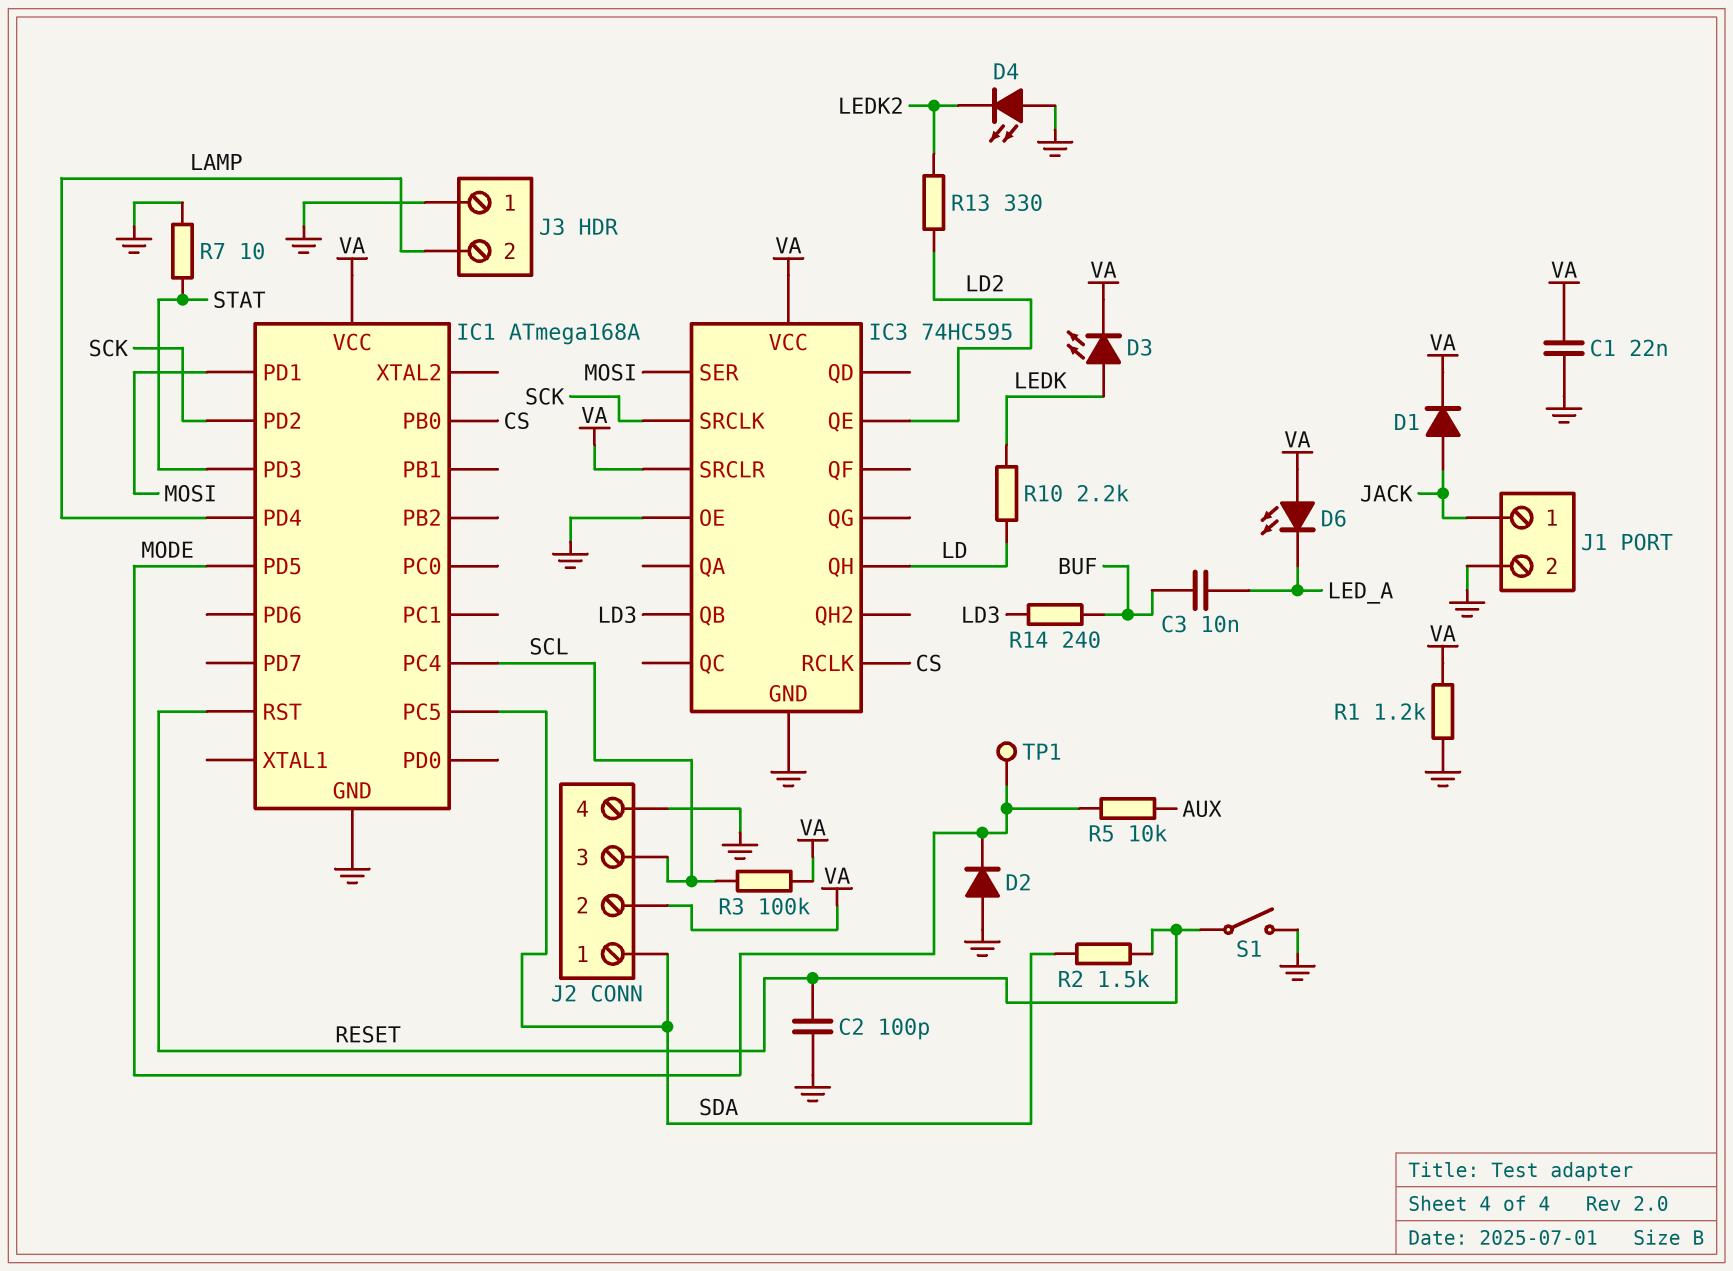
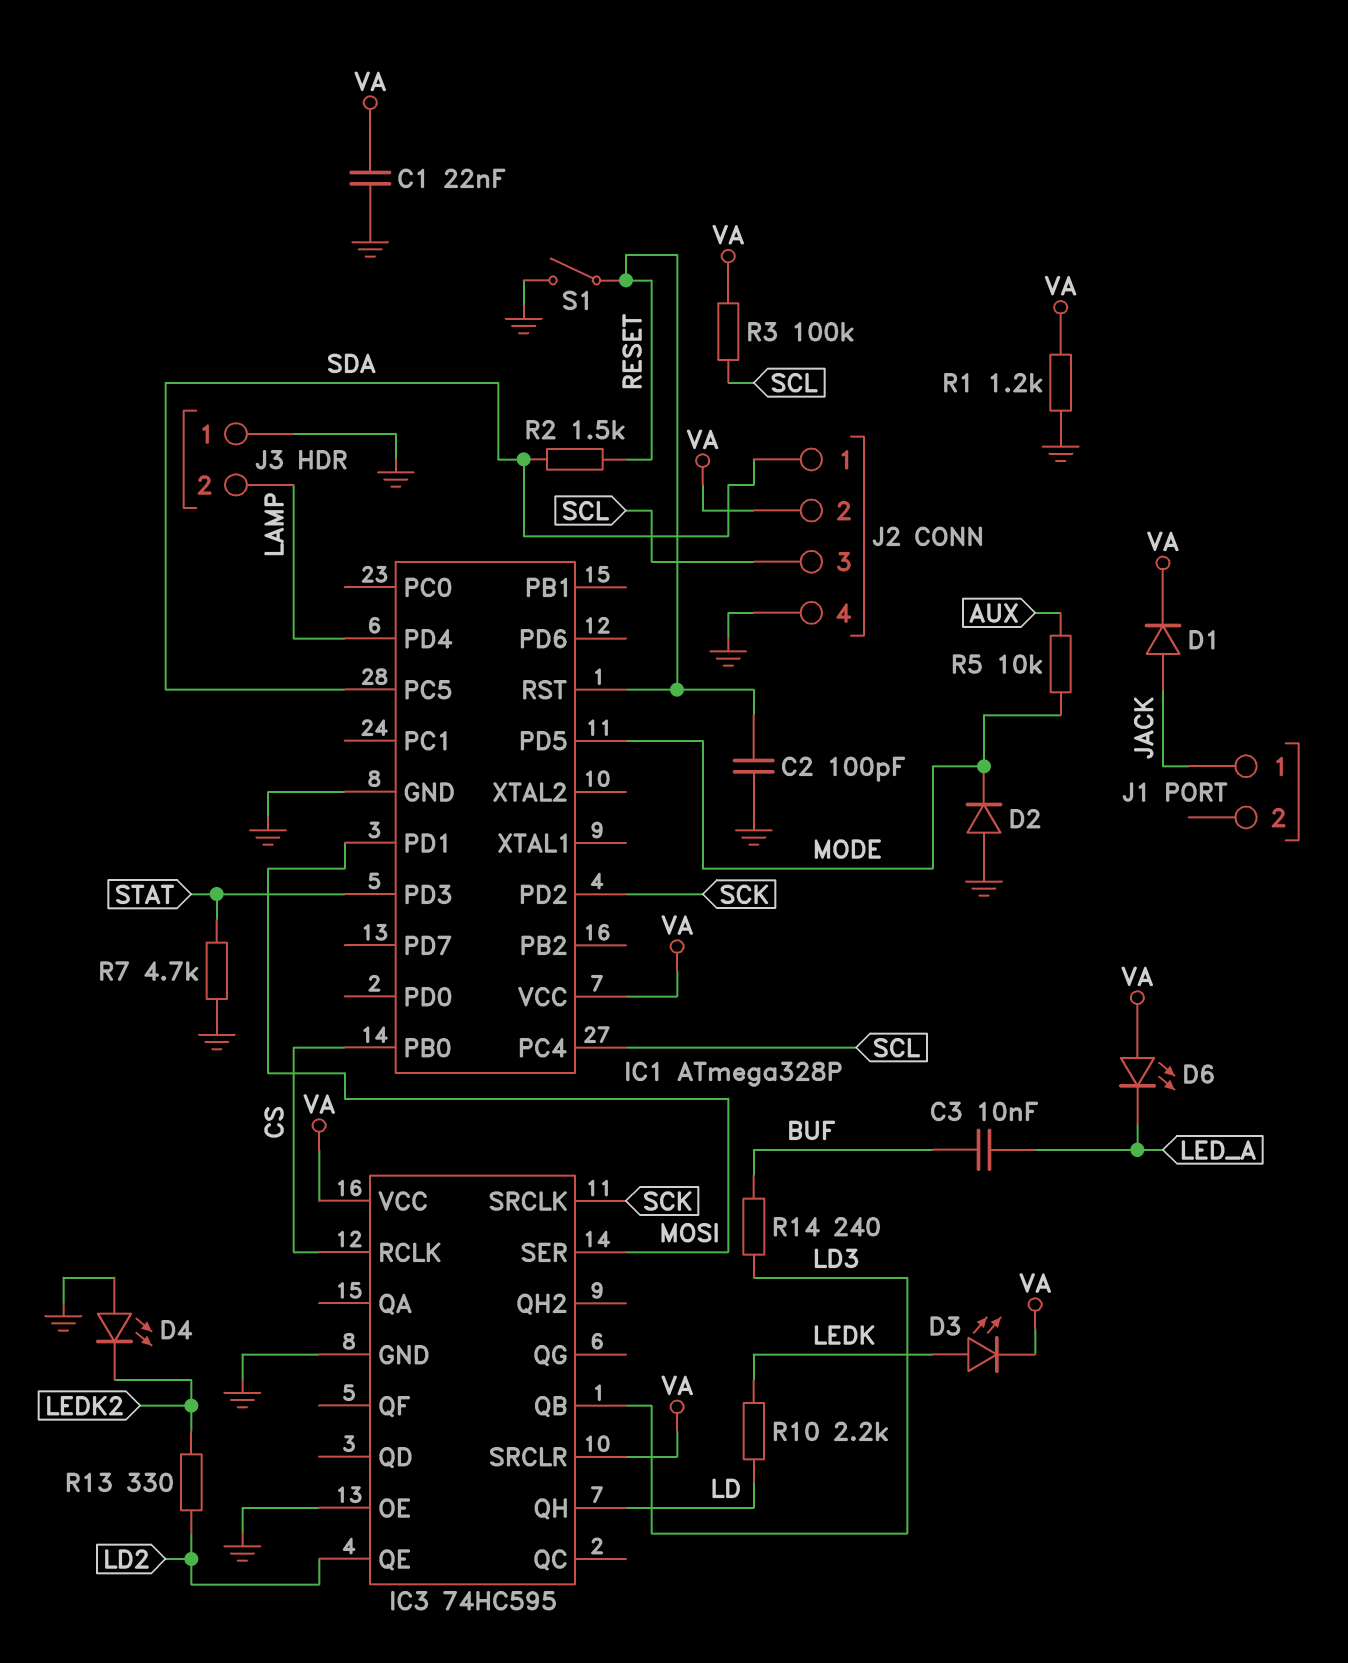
IC1: ATmega168A -> ATmega328P
J1 pin 2: GND -> none
R7: 10 (GND, STAT) -> 4.7k (GND, STAT)
TP1: test point (MODE) -> none

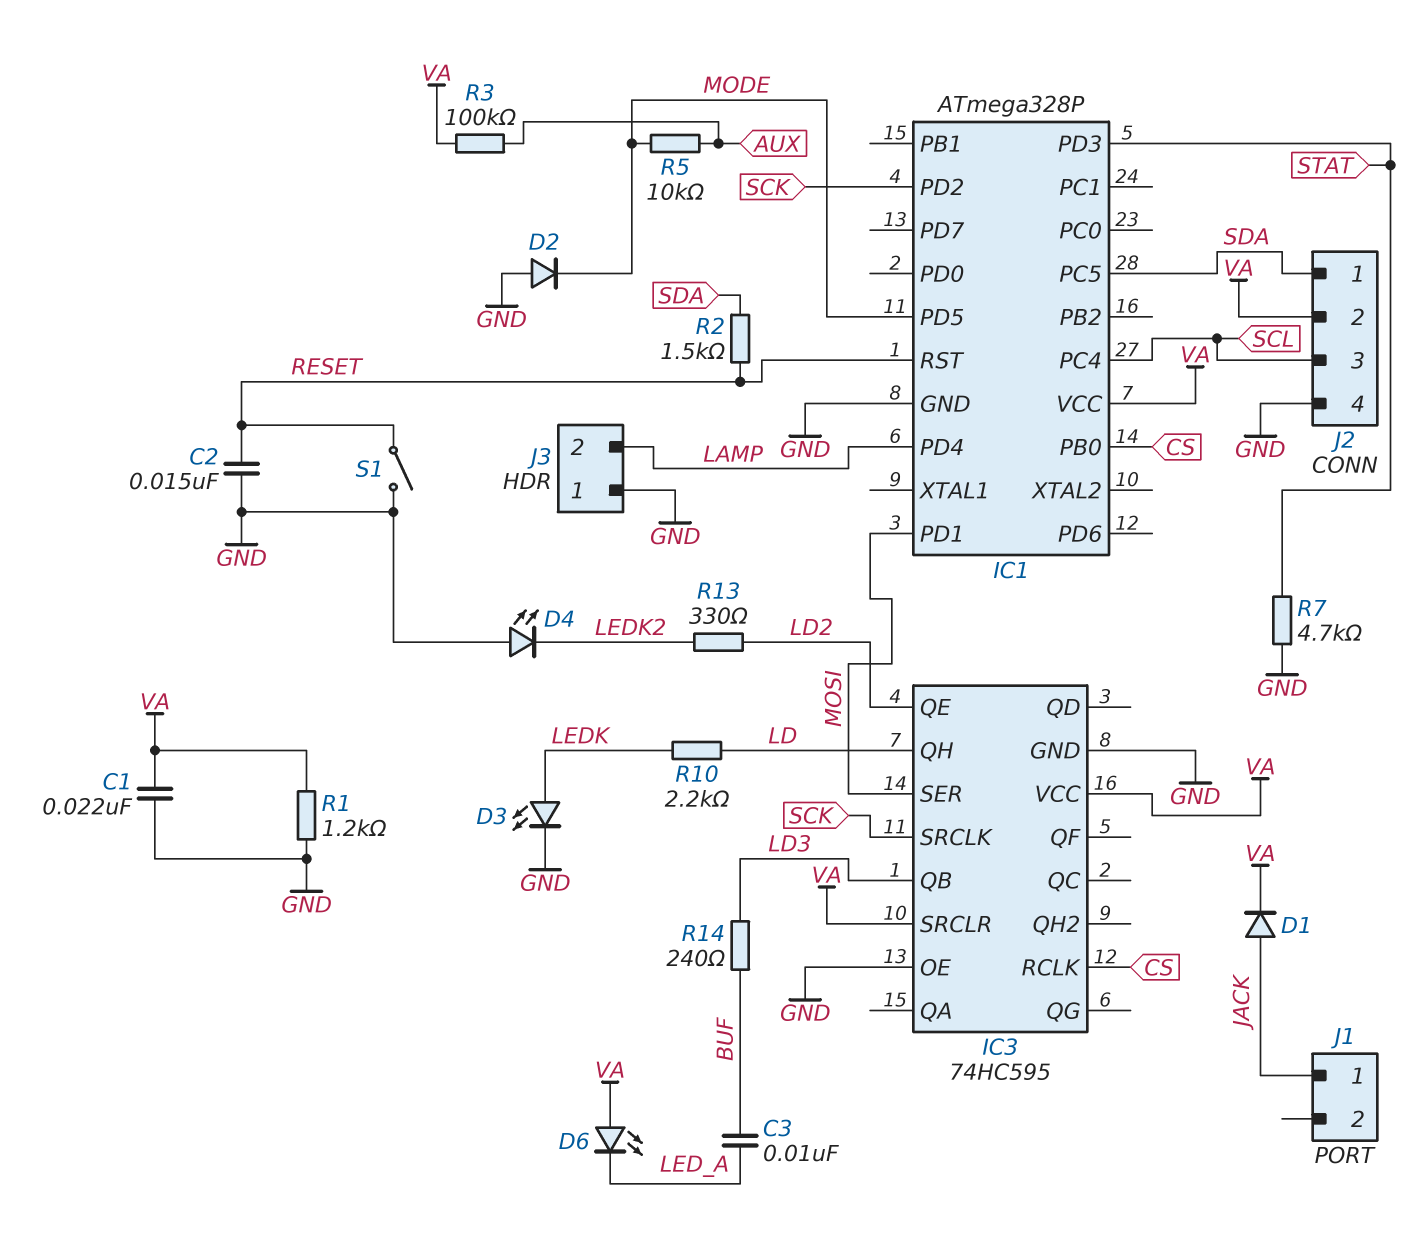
C2: 100pF (GND, RESET) -> 15nF (GND, RESET)
D3: LED (A LEDK, K VA) -> LED (A LEDK, K GND)
R3: 100k (SCL, VA) -> 100k (AUX, VA)

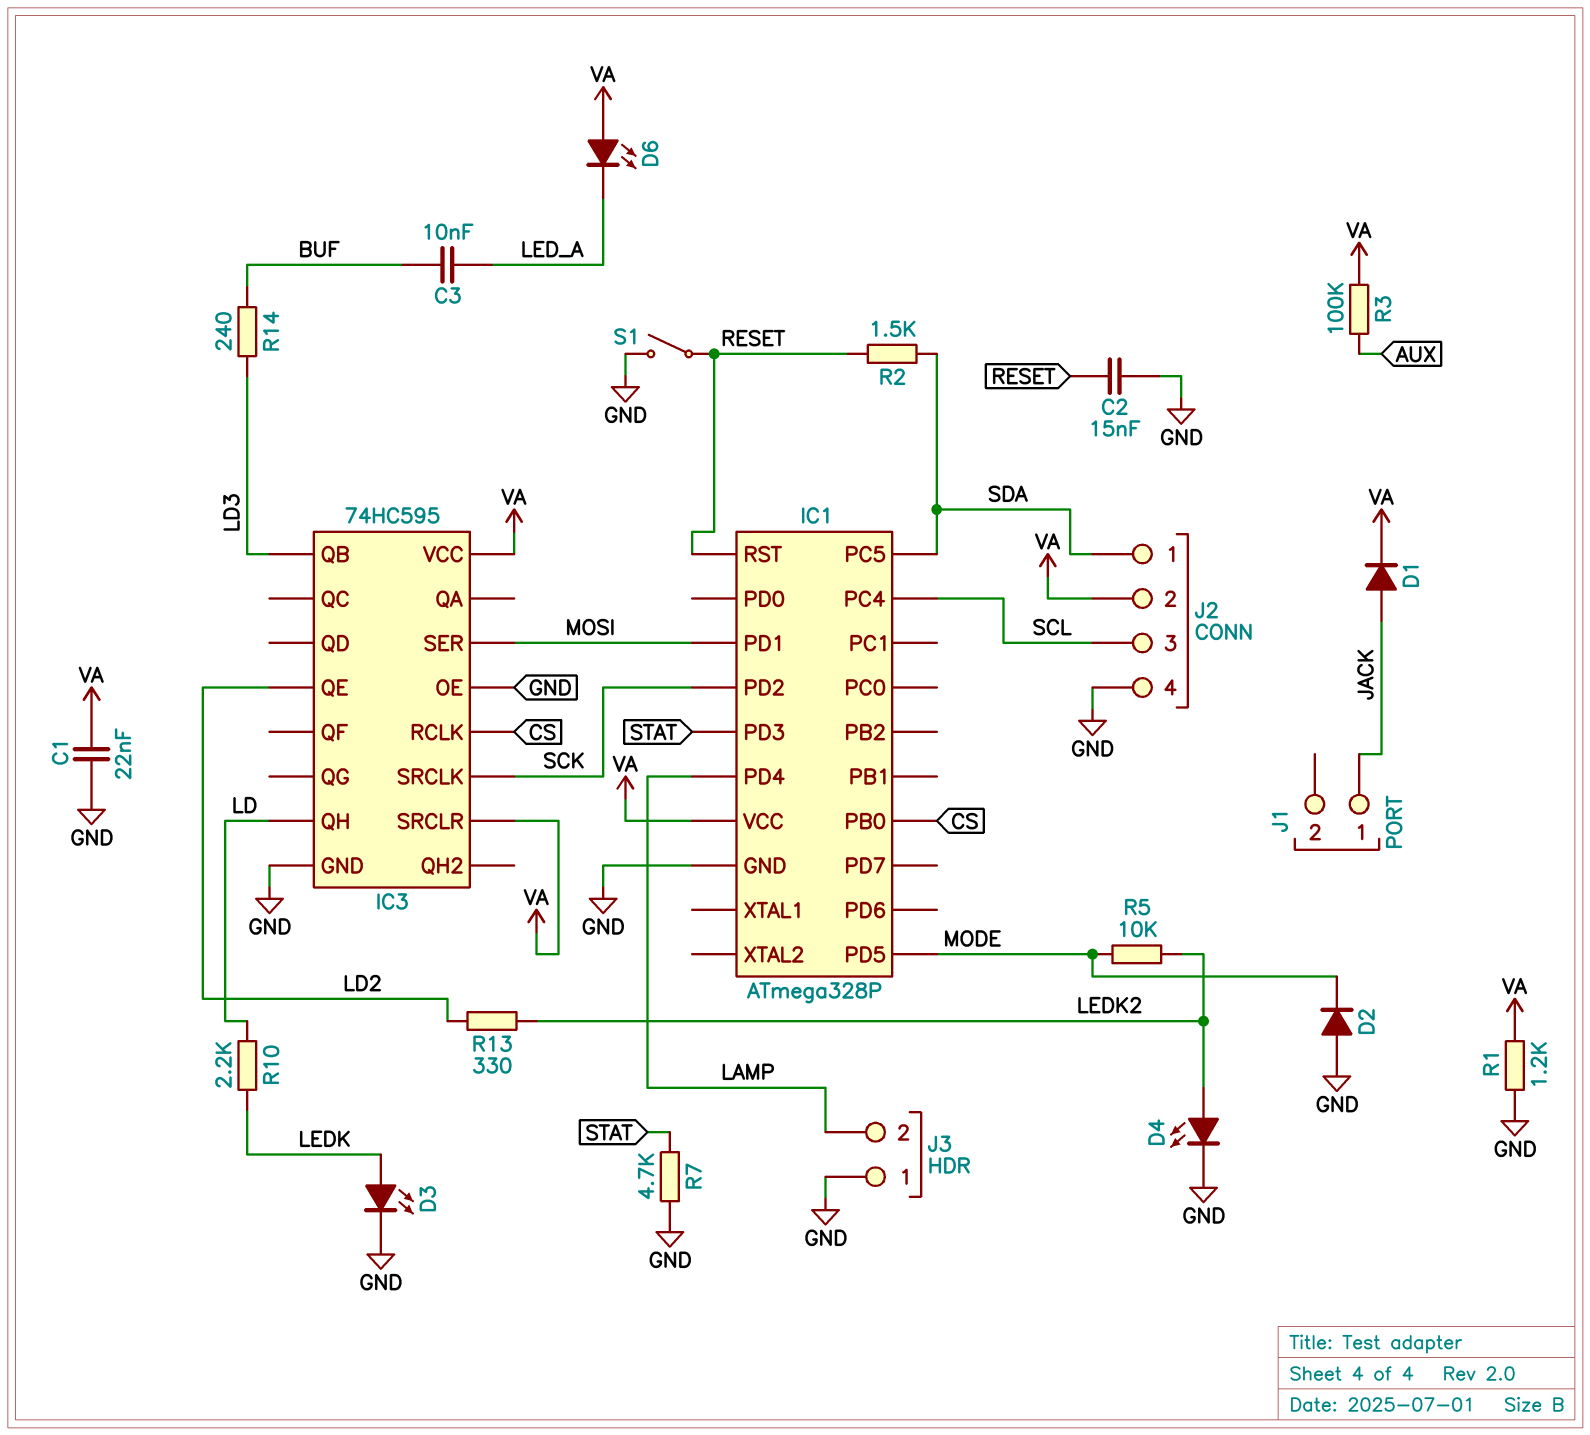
D4: LED (A GND, K LEDK2) -> LED (A LEDK2, K GND)
R5: 10k (AUX, MODE) -> 10k (LEDK2, MODE)

